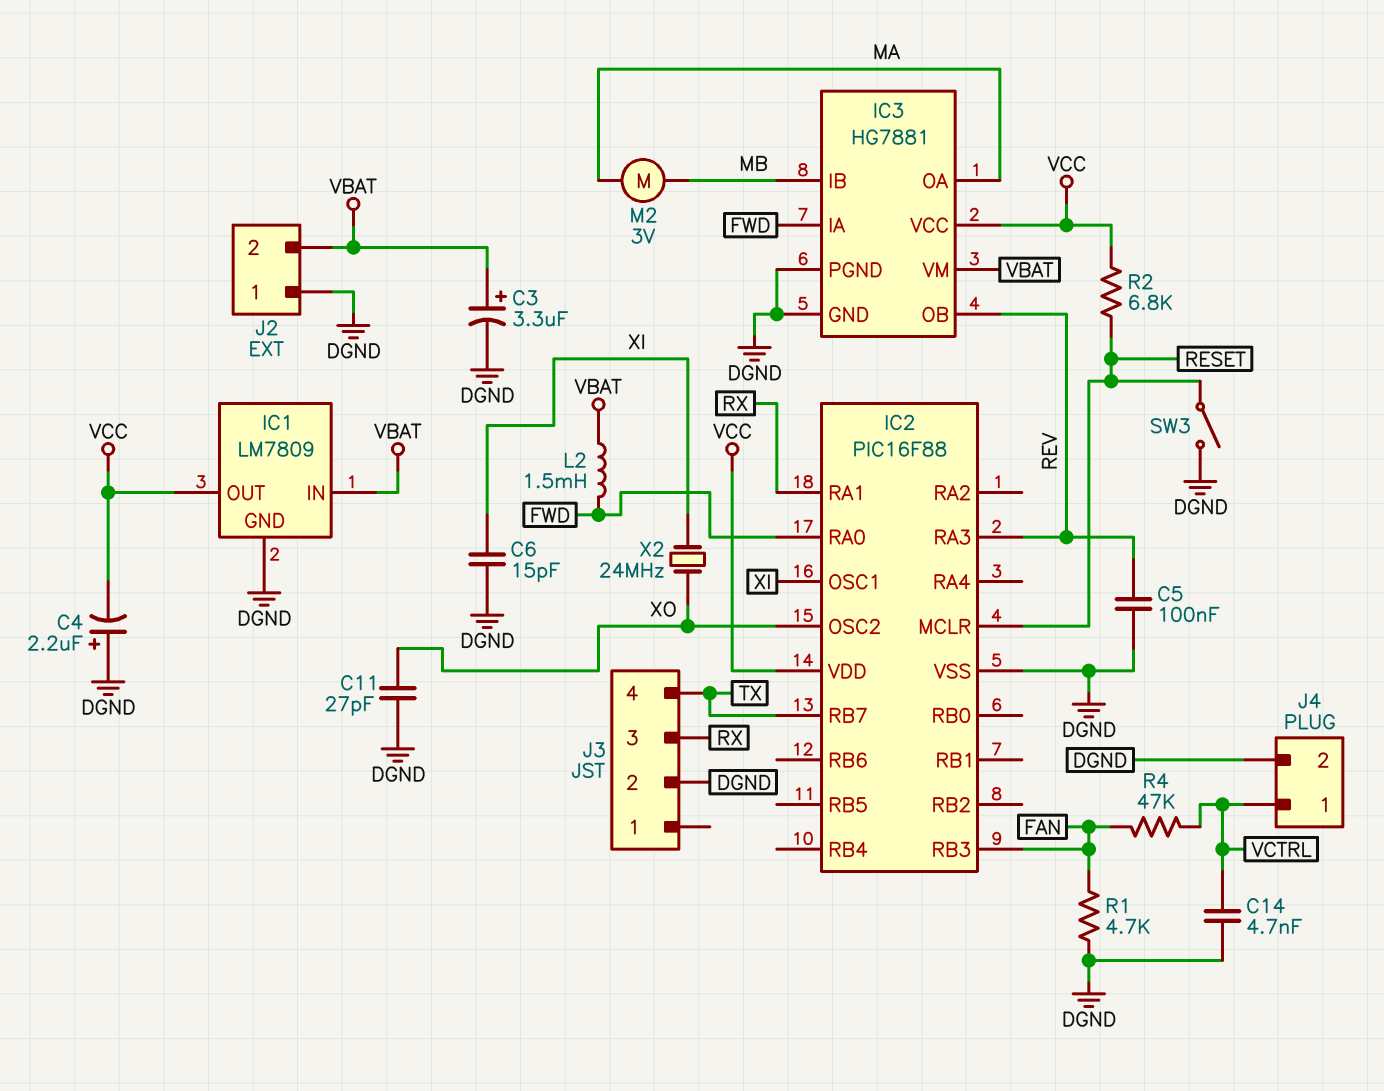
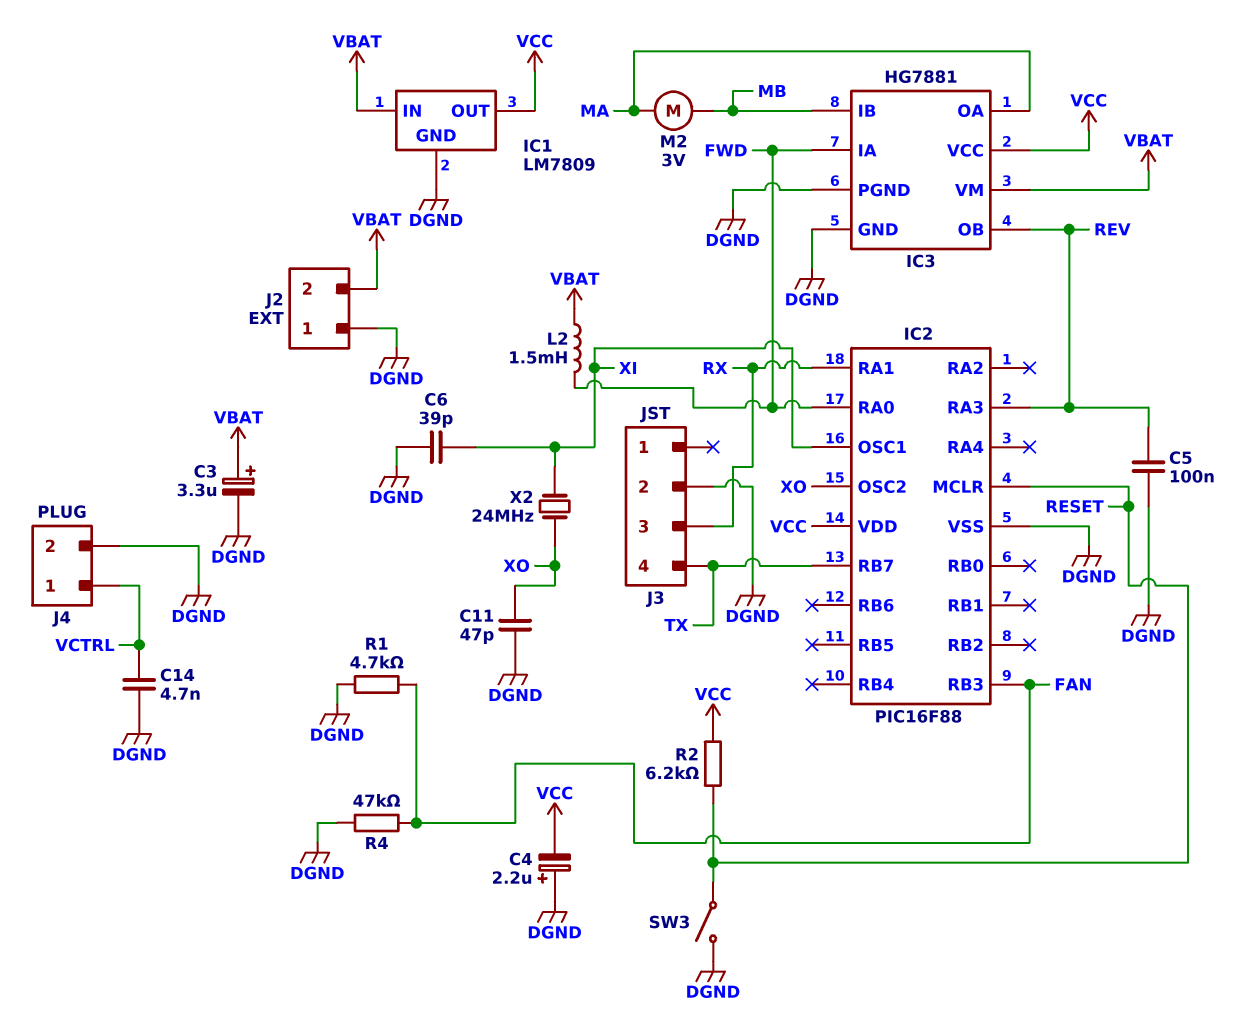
C6: 15pF (DGND, XI) -> 39pF (DGND, XI)
C11: 27pF (DGND, XO) -> 47pF (DGND, XO)
R2: 6.8k (RESET, VCC) -> 6.2k (RESET, VCC)
R4: 47k (FAN, VCTRL) -> 47k (DGND, FAN)

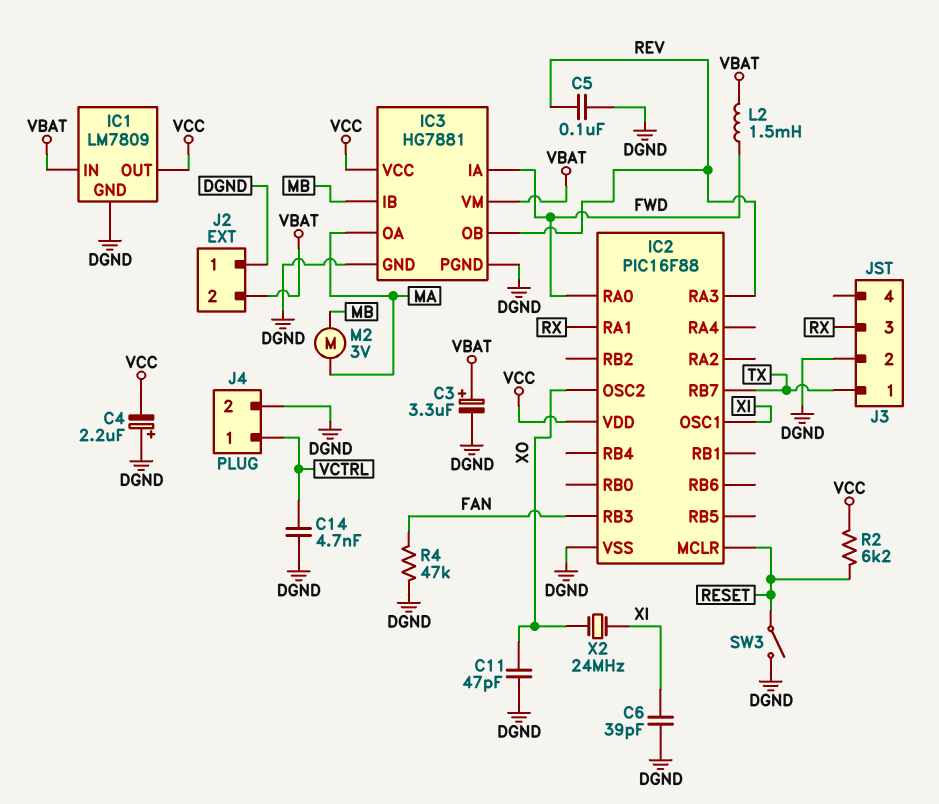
J3 pin 1: none -> TX
J3 pin 4: TX -> none
R1: 4.7k (DGND, FAN) -> none

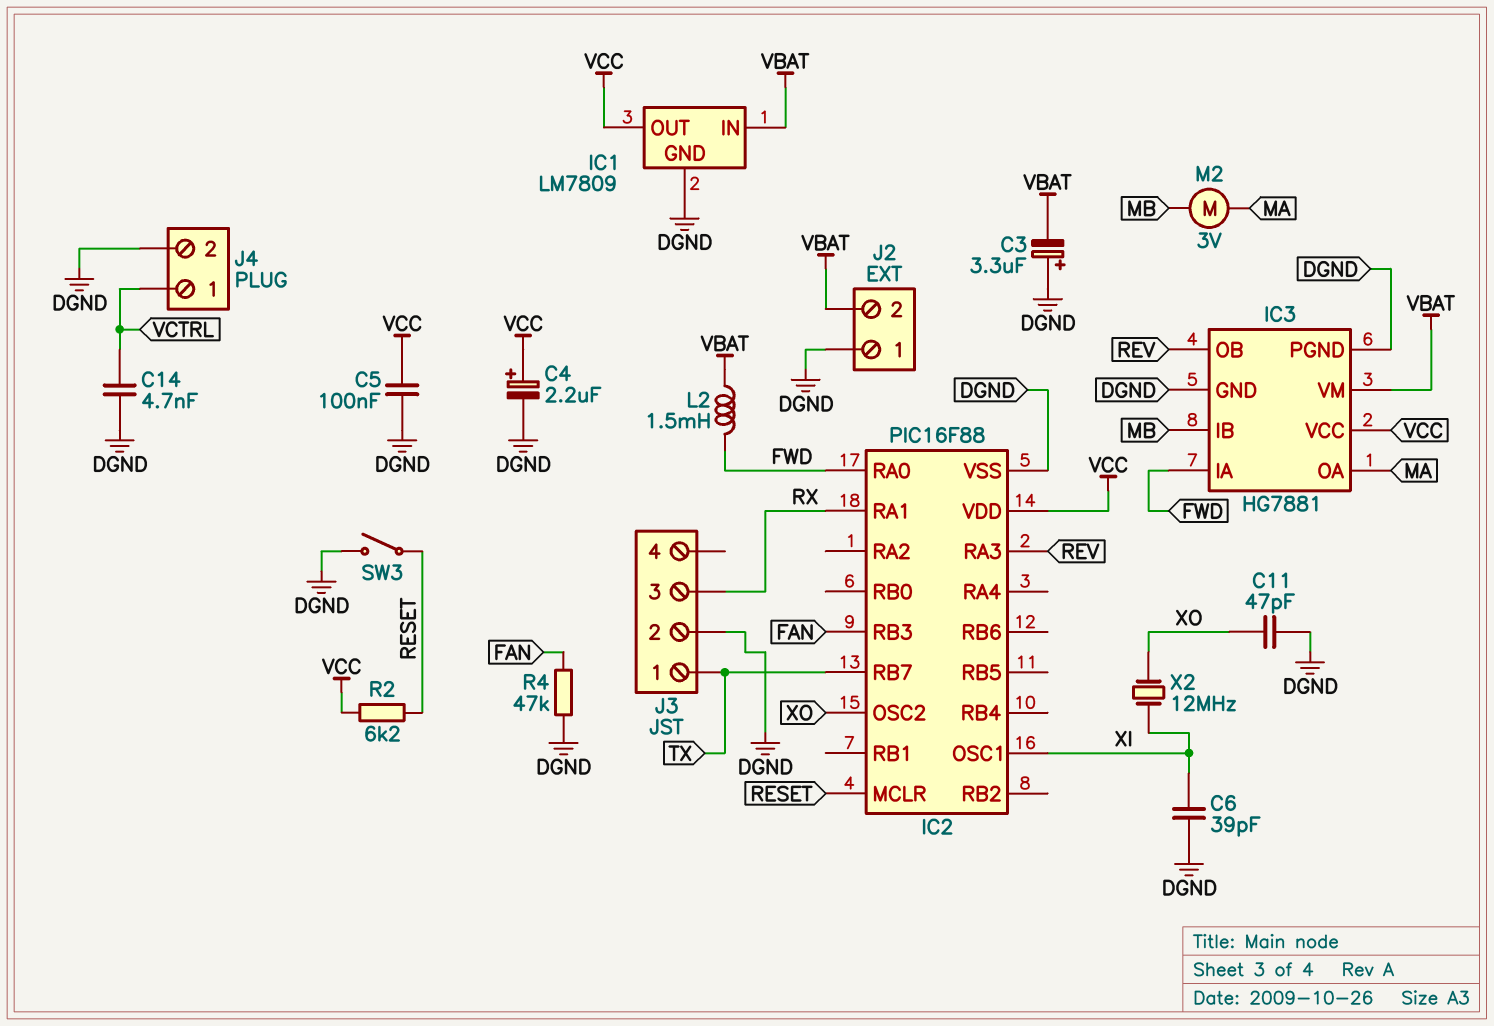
C3: 3.3uF (plus VBAT, minus DGND) -> 3.3uF (plus DGND, minus VBAT)
C4: 2.2uF (plus DGND, minus VCC) -> 2.2uF (plus VCC, minus DGND)
C5: 100nF (DGND, REV) -> 100nF (DGND, VCC)
X2: 24MHz (XI, XO) -> 12MHz (XI, XO)

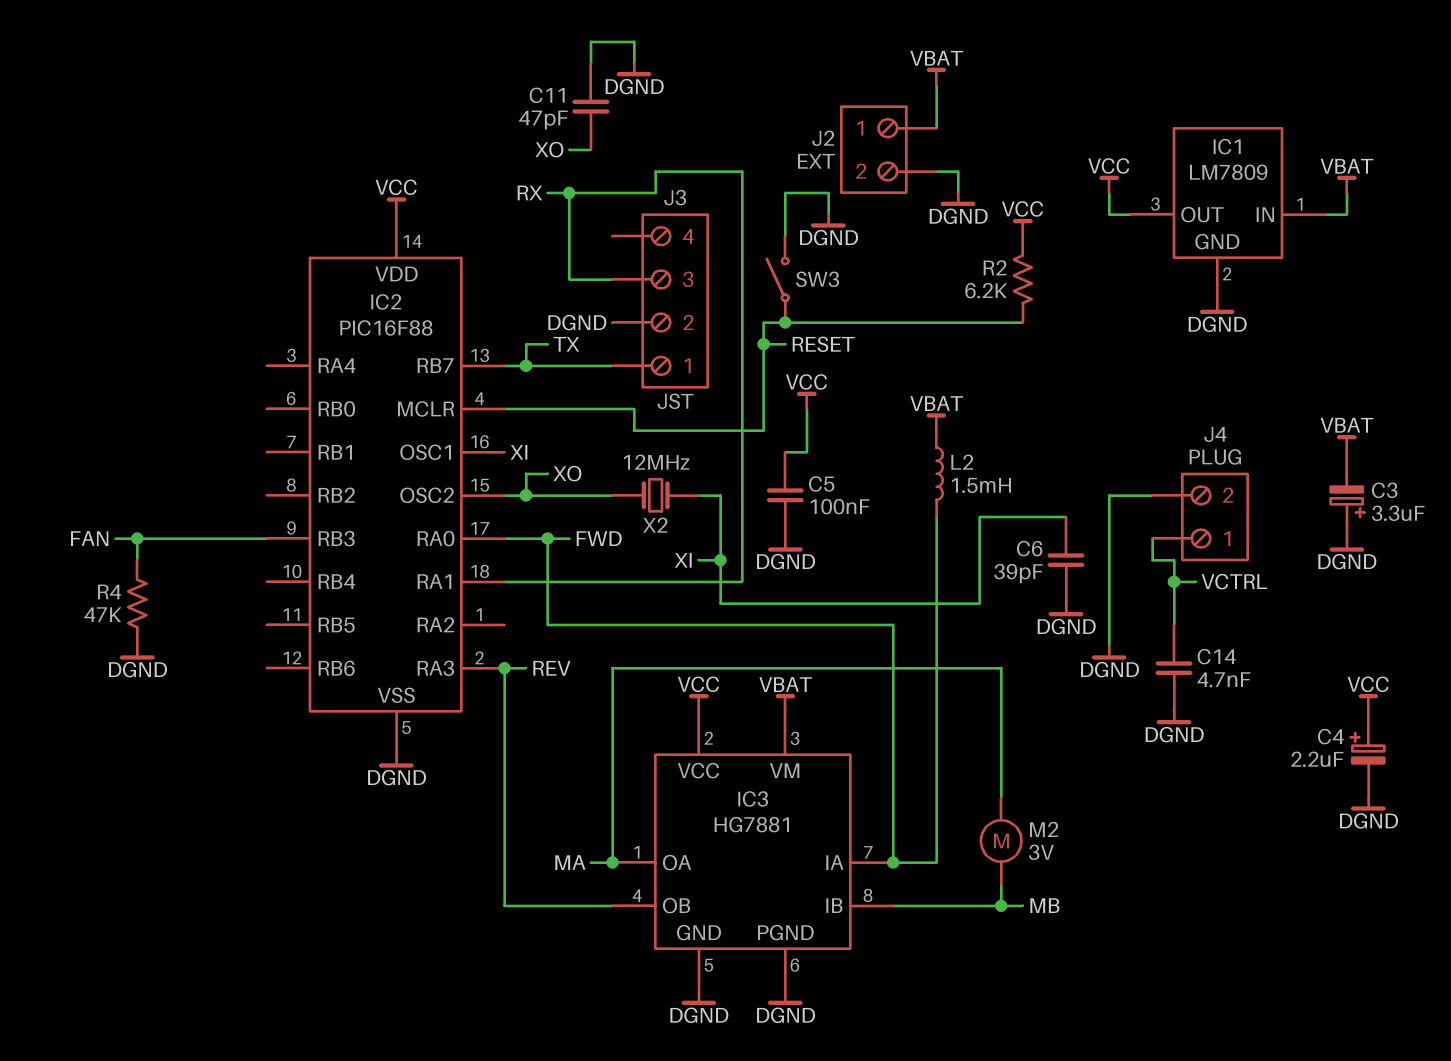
J2 pin 1: DGND -> VBAT
J2 pin 2: VBAT -> DGND

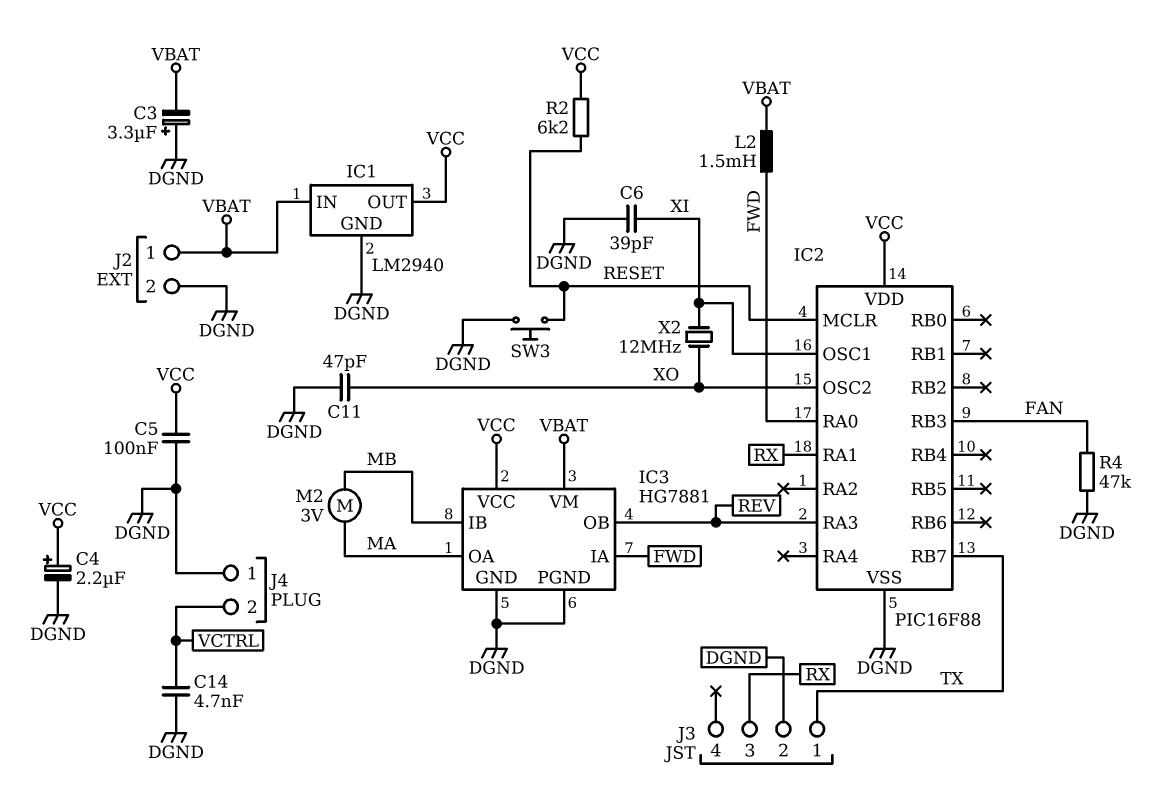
IC1: LM7809 -> LM2940
J4 pin 1: VCTRL -> DGND
J4 pin 2: DGND -> VCTRL
SW3: switch (DGND, RESET) -> button (DGND, RESET)

